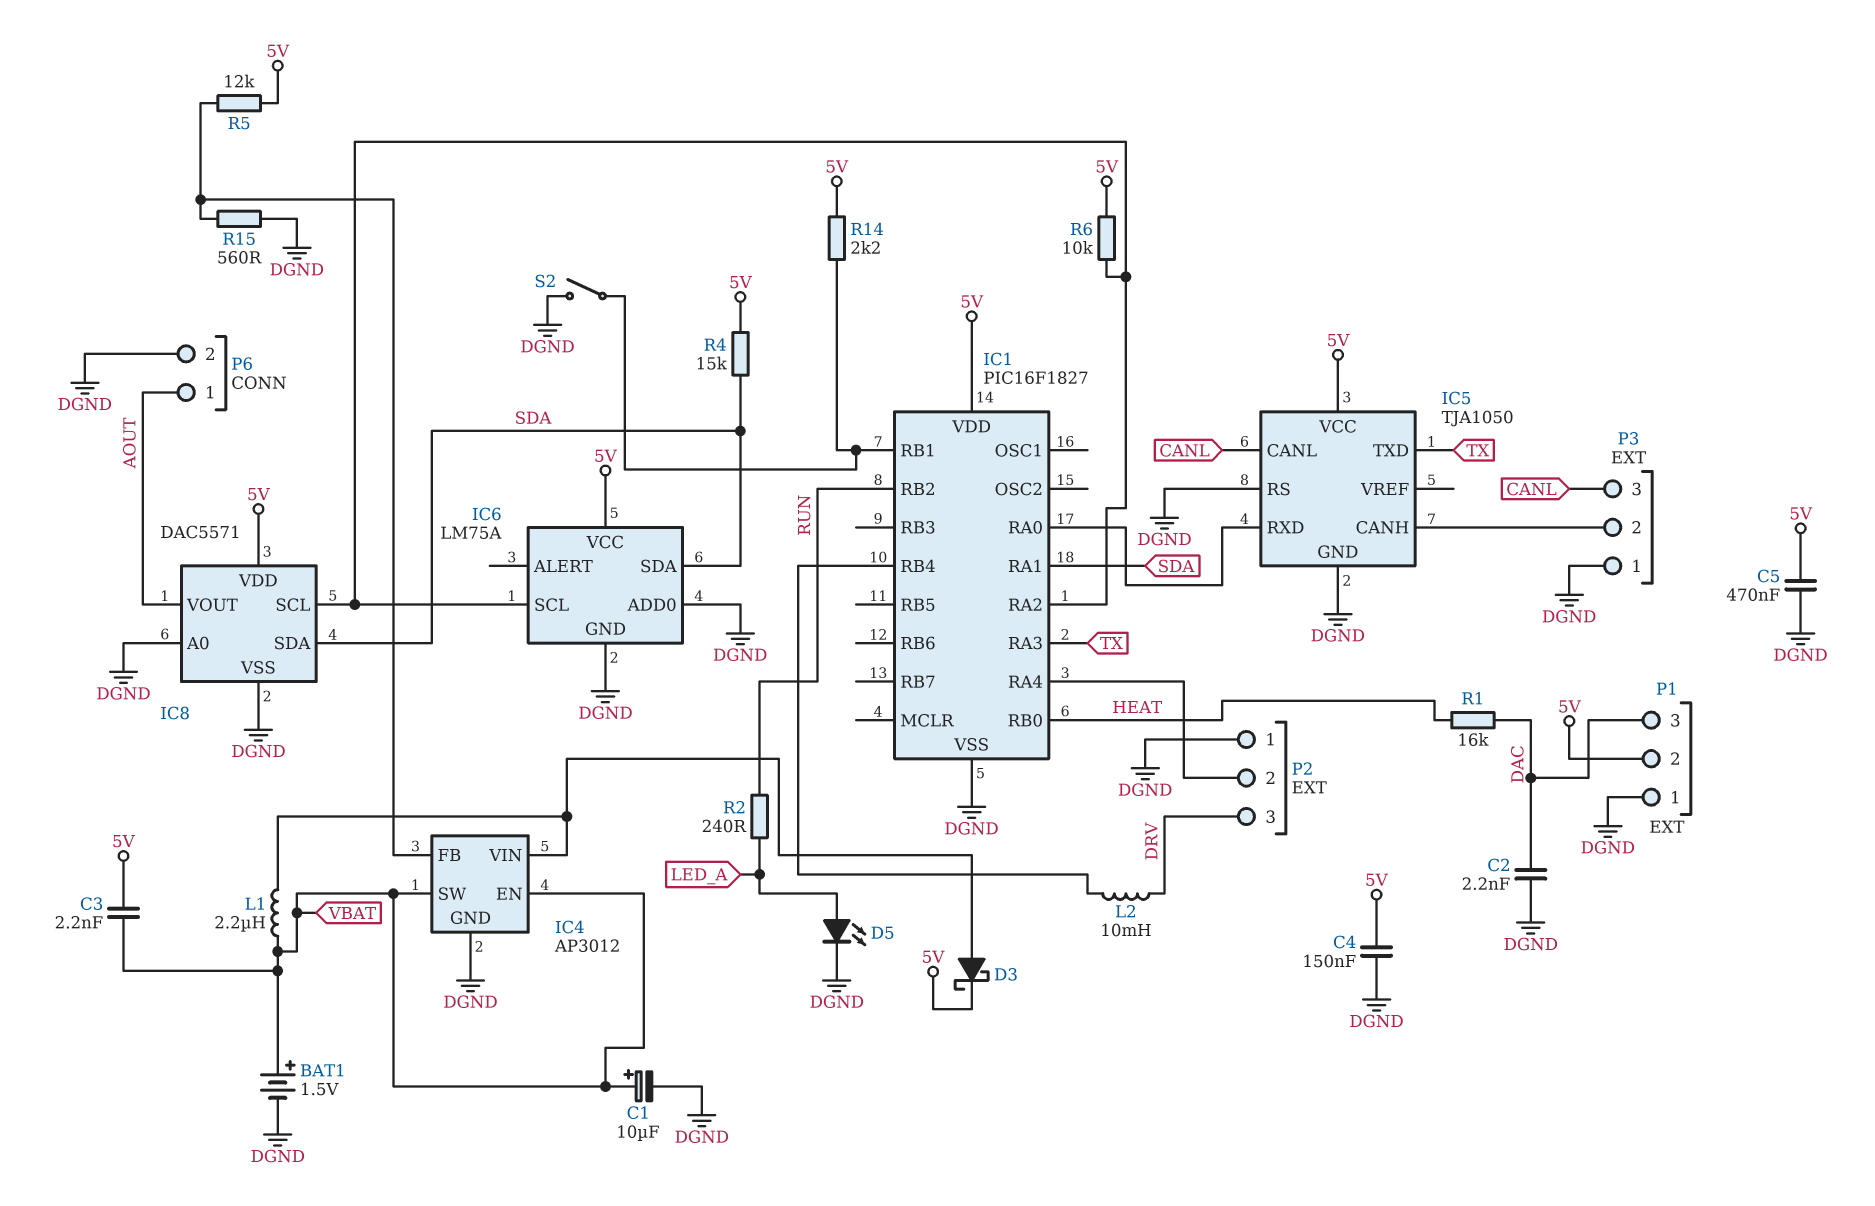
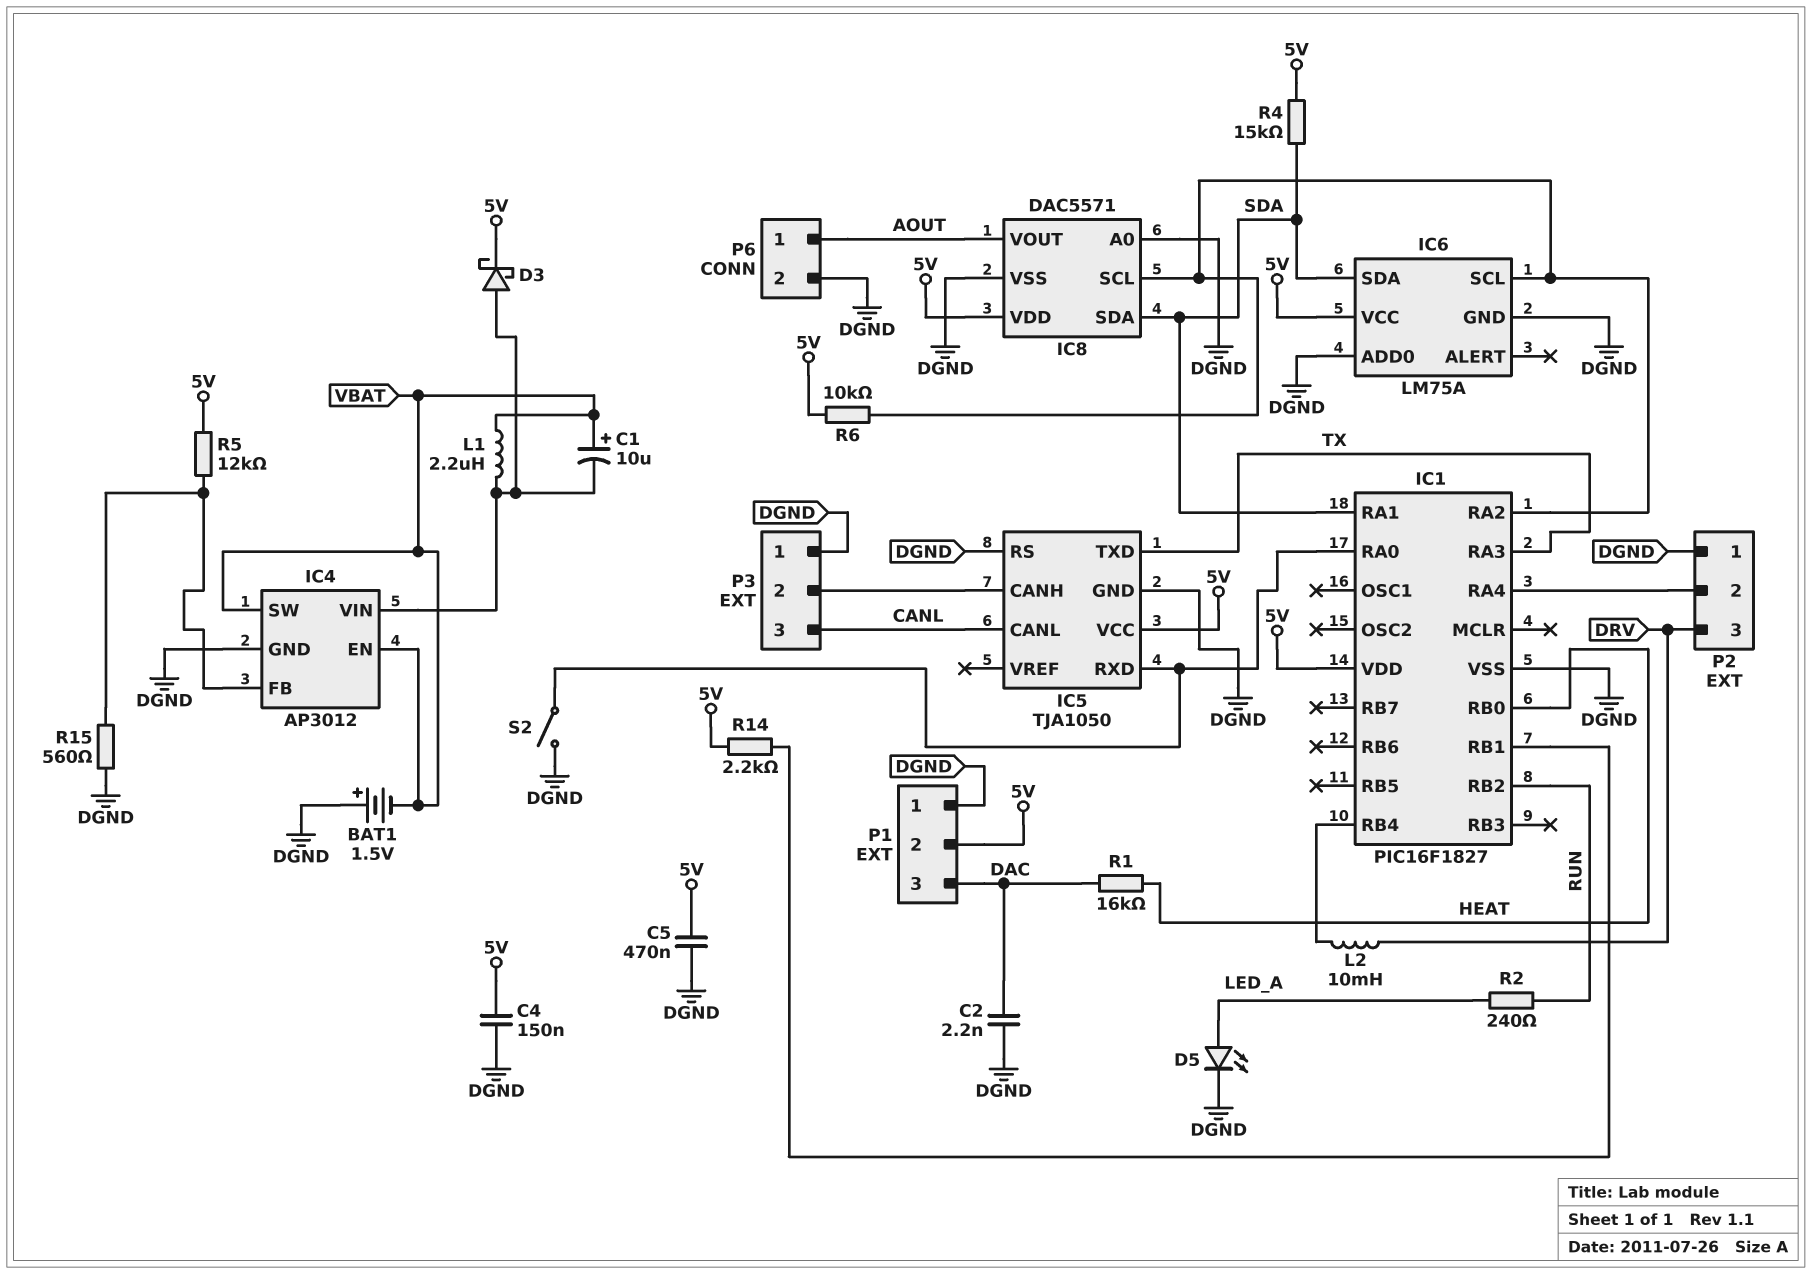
BAT1: 1.5V (plus VBAT, minus DGND) -> 1.5V (plus DGND, minus VBAT)
C1: 10uF (plus VBAT, minus DGND) -> 10uF (plus VBAT, minus IC4/VIN)
C3: 2.2nF (5V, VBAT) -> none
S2: switch (DGND, IC1/RB1) -> switch (DGND, IC1/RA0)

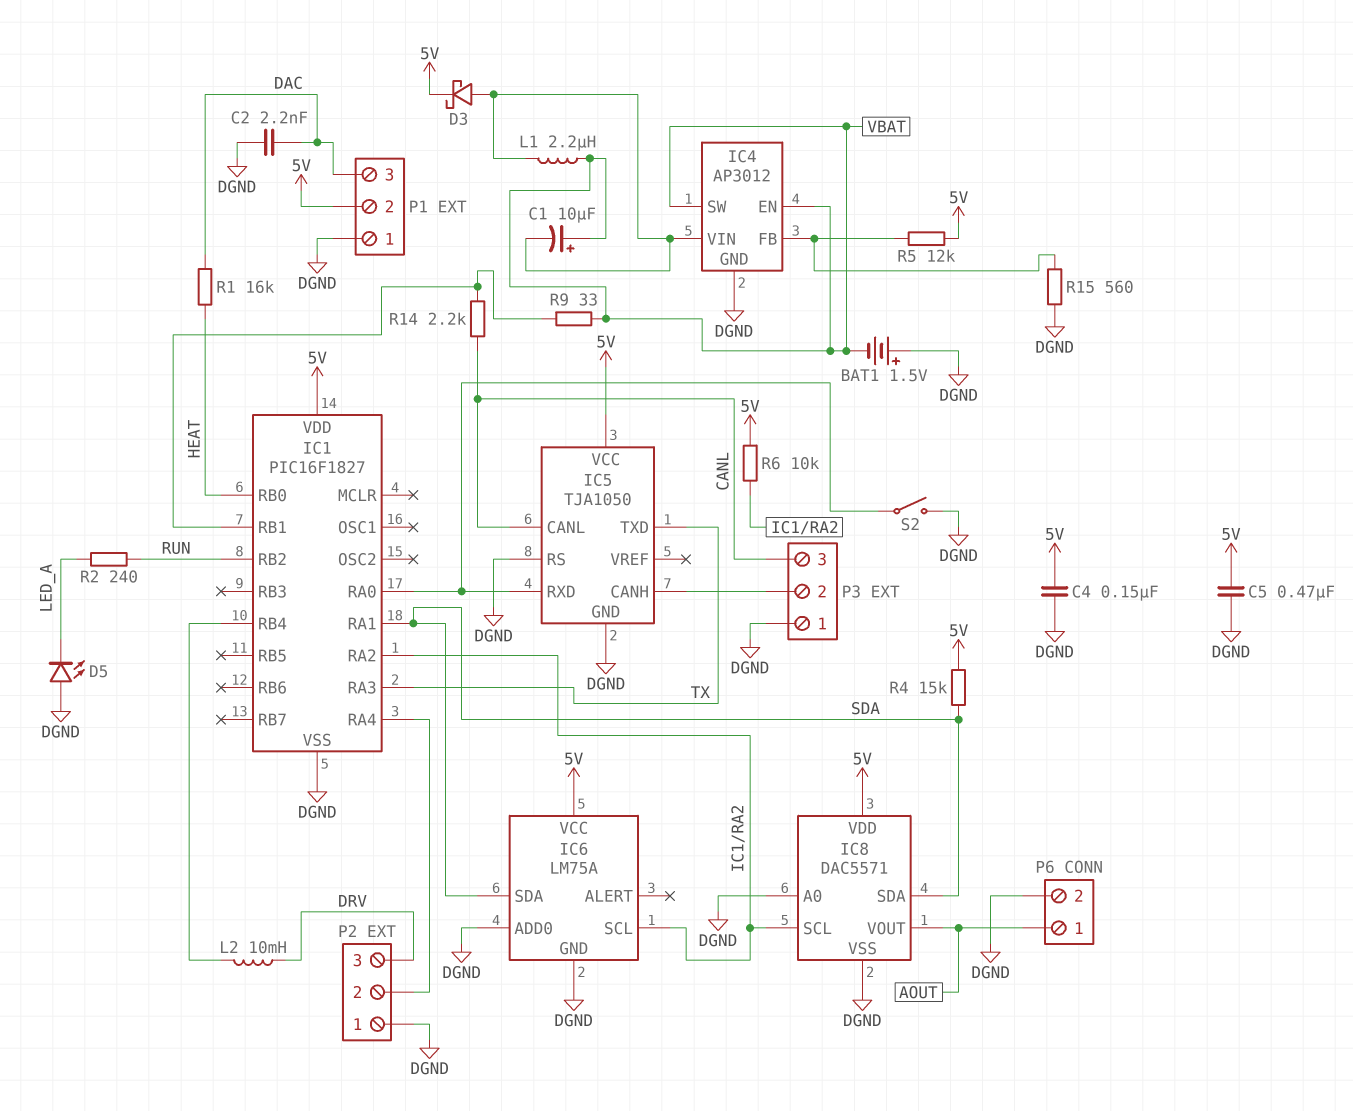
D5: LED (A LED_A, K DGND) -> LED (A DGND, K LED_A)
R9: none -> 33 (IC1/RB1, VBAT)
R14: 2.2k (5V, IC1/RB1) -> 2.2k (CANL, IC1/RB1)

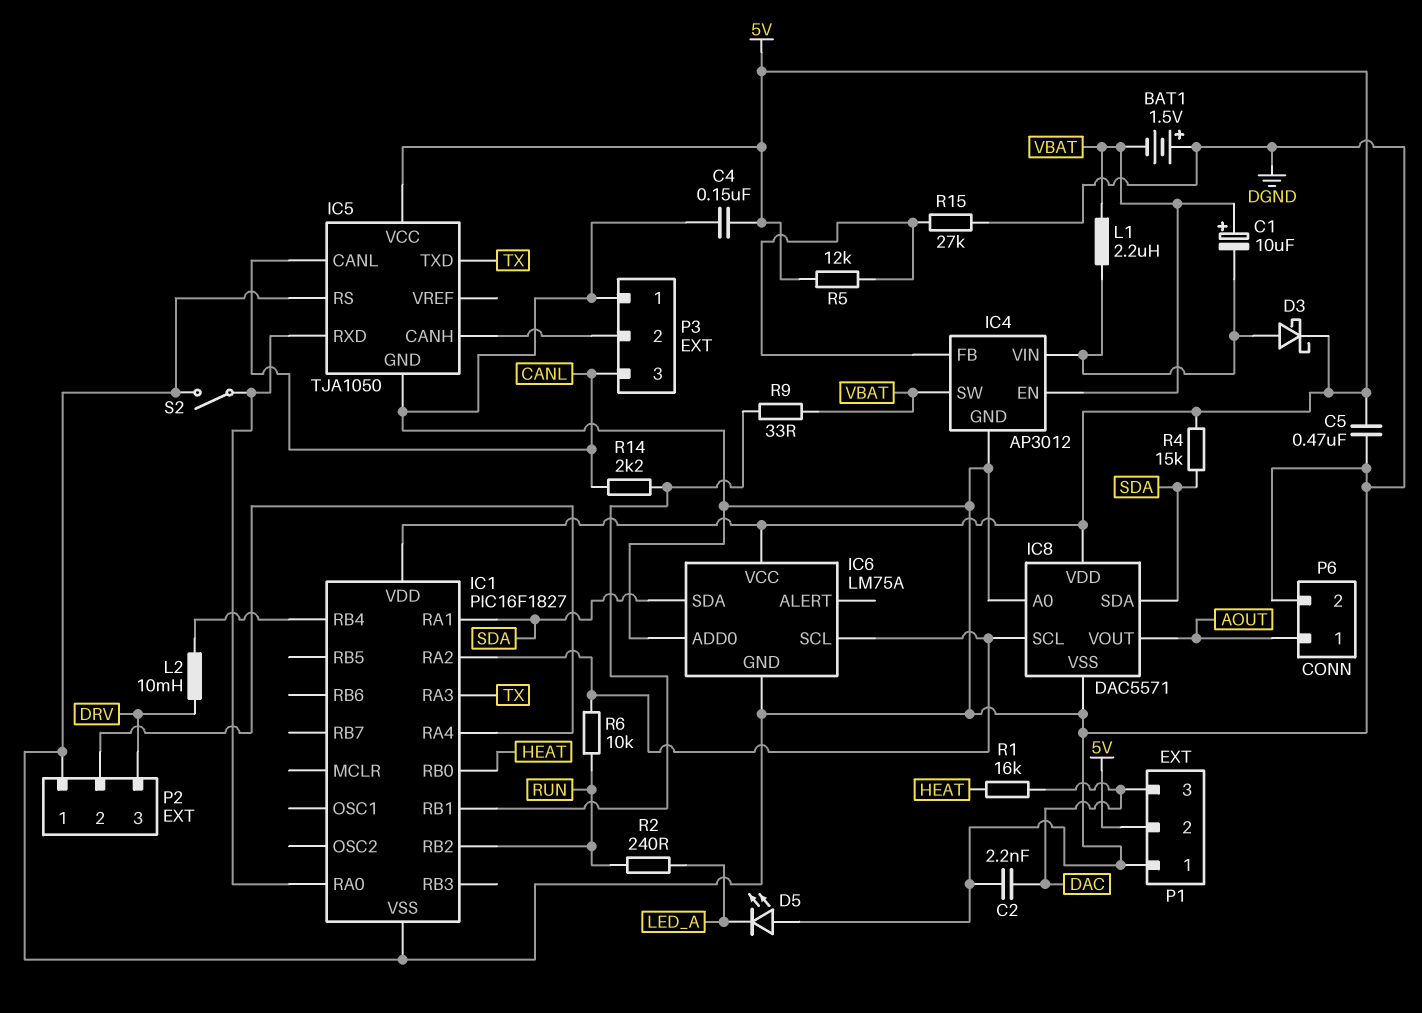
R6: 10k (5V, IC1/RA2) -> 10k (IC1/RA2, RUN)
R15: 560 (DGND, IC4/FB) -> 27k (DGND, IC4/FB)

